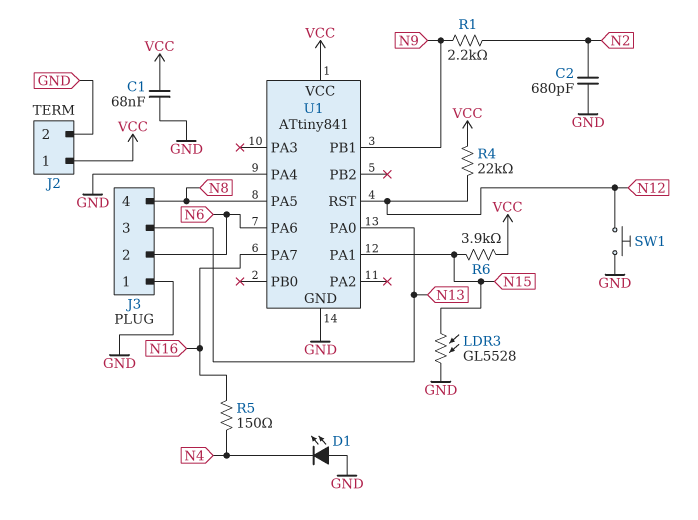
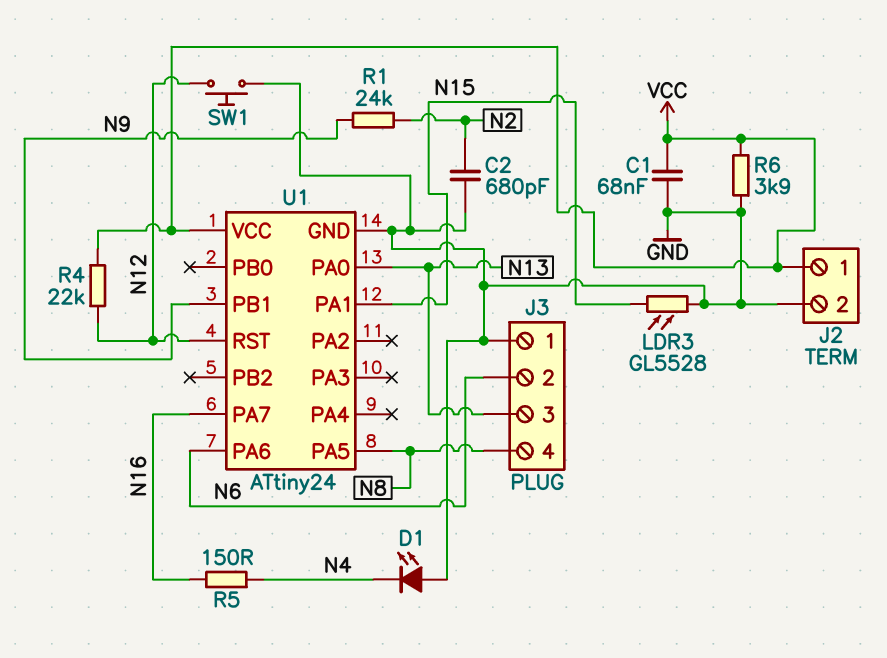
R1: 2.2k (N2, N9) -> 24k (N2, N9)
R6: 3.9k (N15, VCC) -> 3.9k (GND, VCC)
U1: ATtiny841 -> ATtiny24
U1 pin PA4: GND -> none

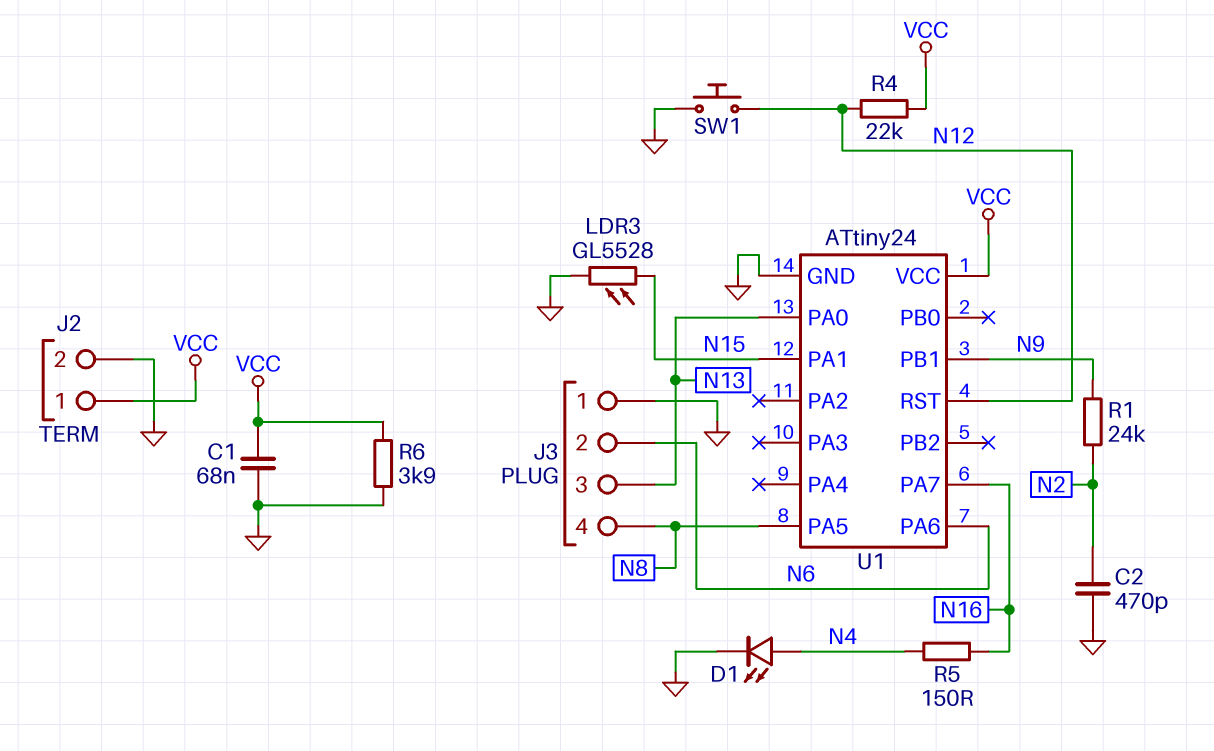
C2: 680pF (GND, N2) -> 470pF (GND, N2)
D1: LED (A GND, K N4) -> LED (A N4, K GND)

